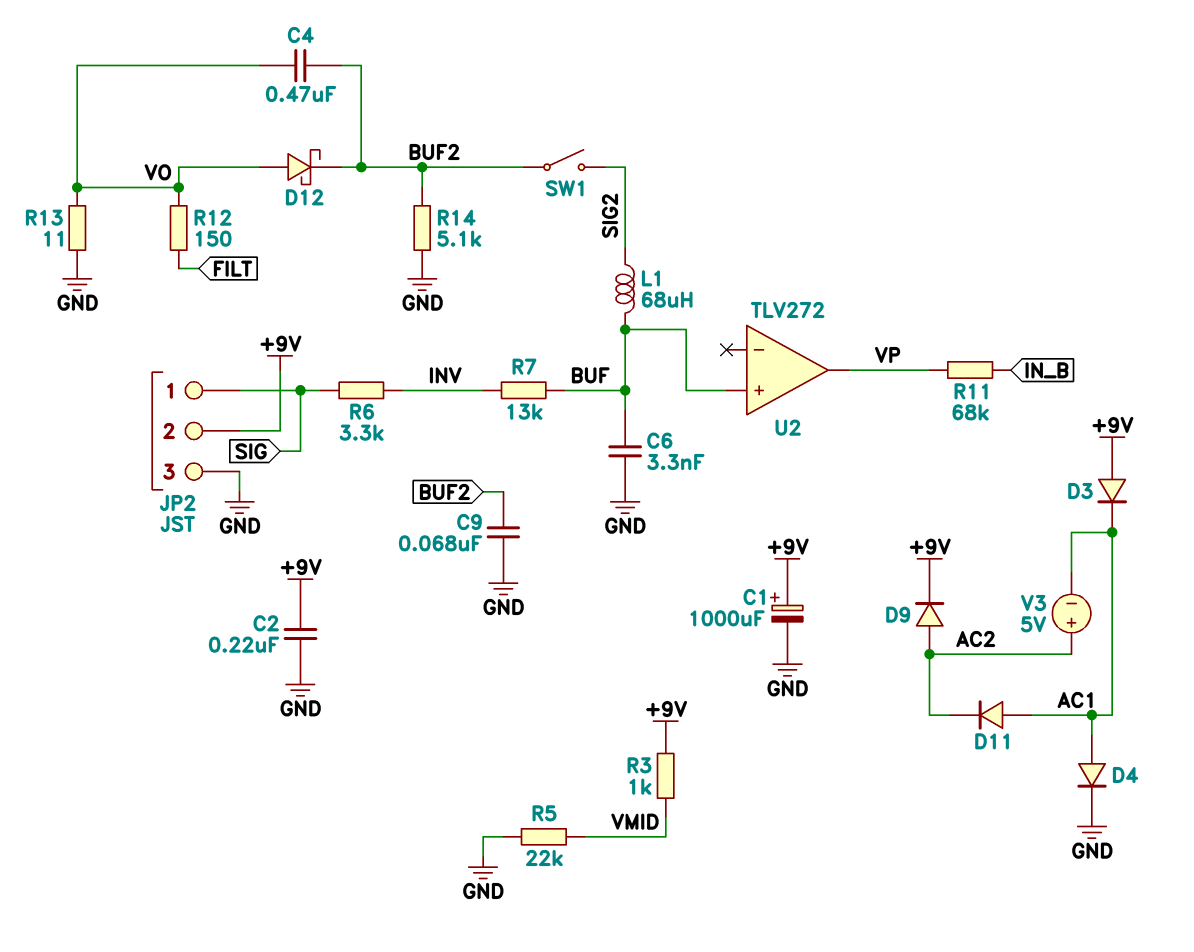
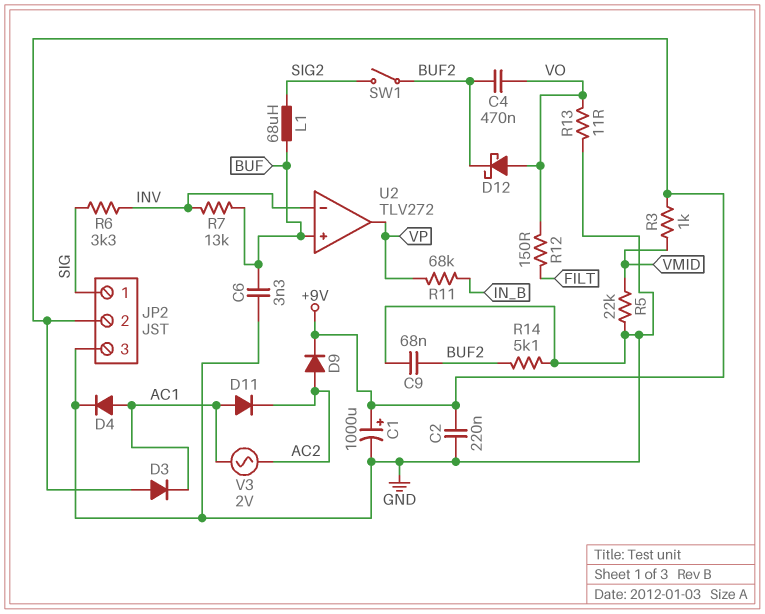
U2 pin in-: none -> INV
V3: 5V (plus AC2, minus AC1) -> AC 2V (AC1, AC2)

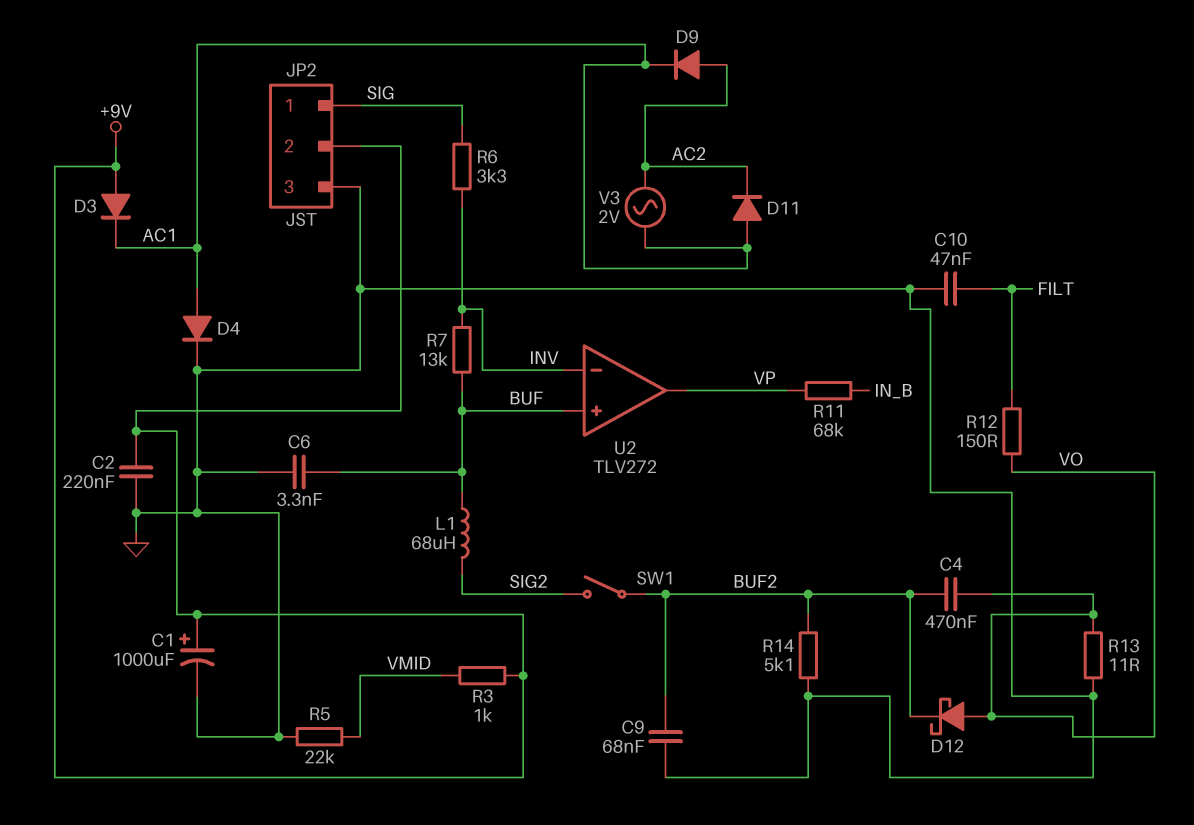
C10: none -> 47nF (FILT, GND)
D9: diode (A AC2, K +9V) -> diode (A AC2, K AC1)

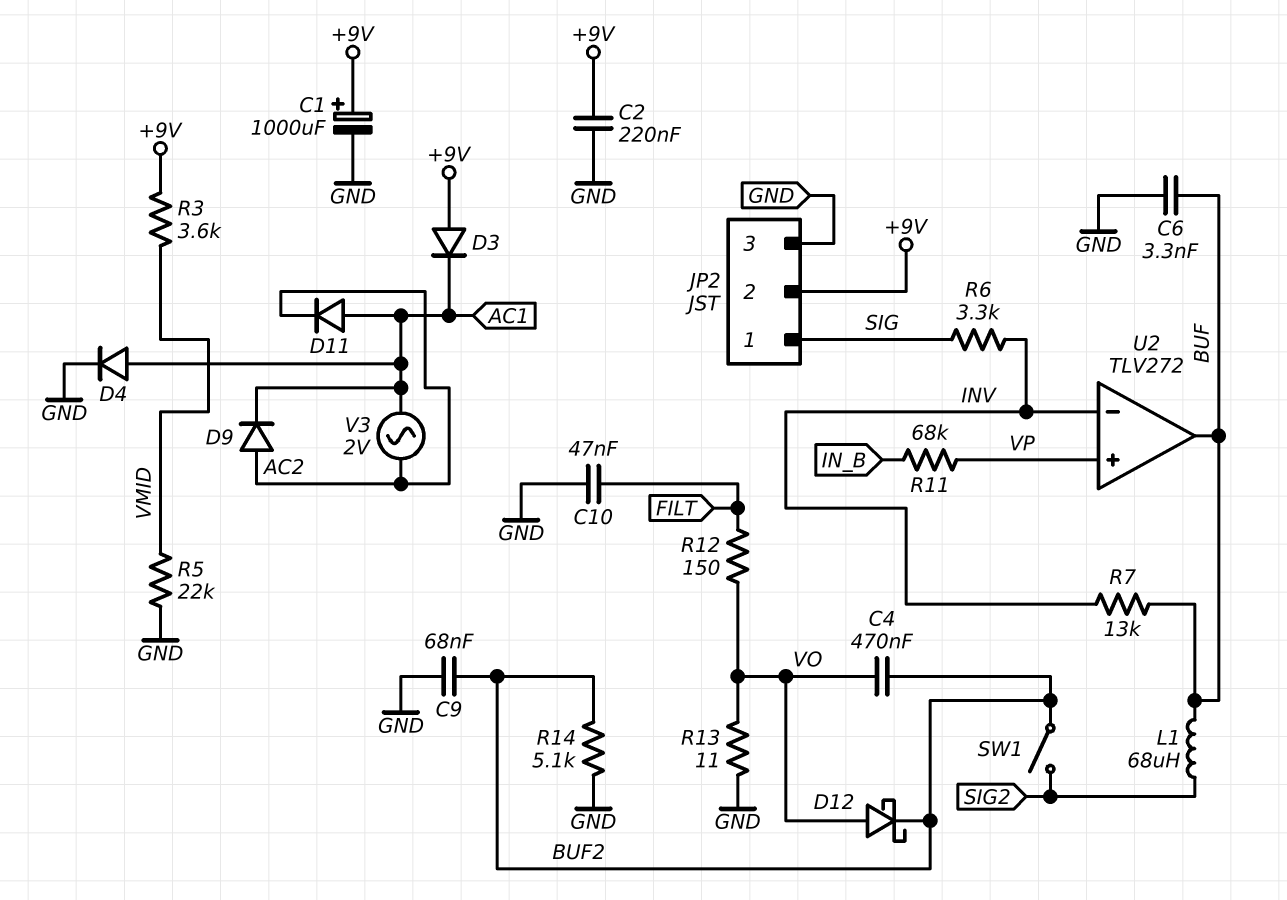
R3: 1k (+9V, VMID) -> 3.6k (+9V, VMID)
U2 pin in+: BUF -> VP
U2 pin out: VP -> BUF

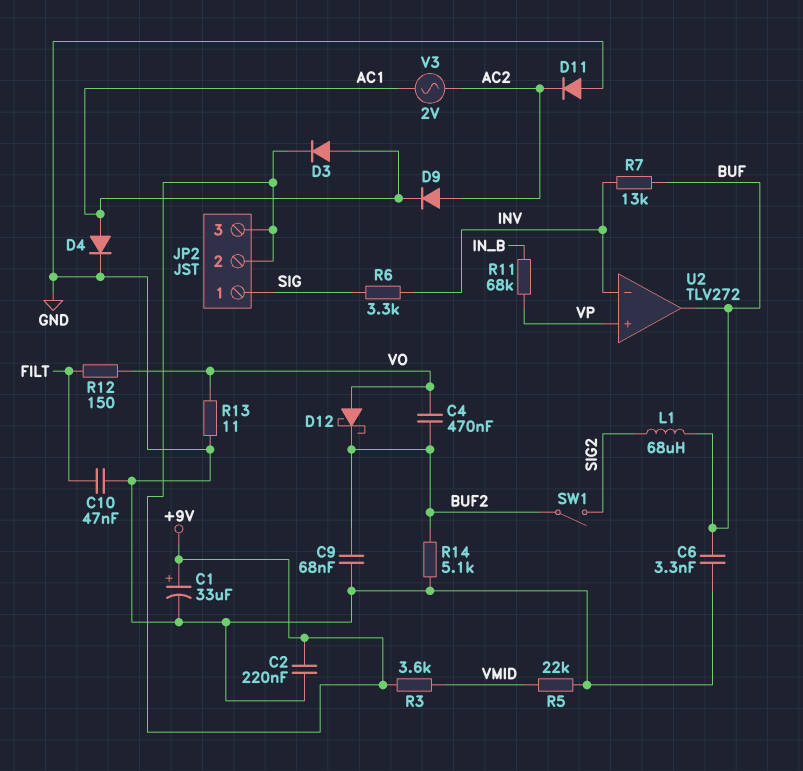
C1: 1000uF (plus +9V, minus GND) -> 33uF (plus +9V, minus GND)
D3: diode (A +9V, K AC1) -> diode (A AC1, K +9V)
D11: diode (A AC1, K AC2) -> diode (A GND, K AC2)
JP2 pin 3: GND -> +9V

